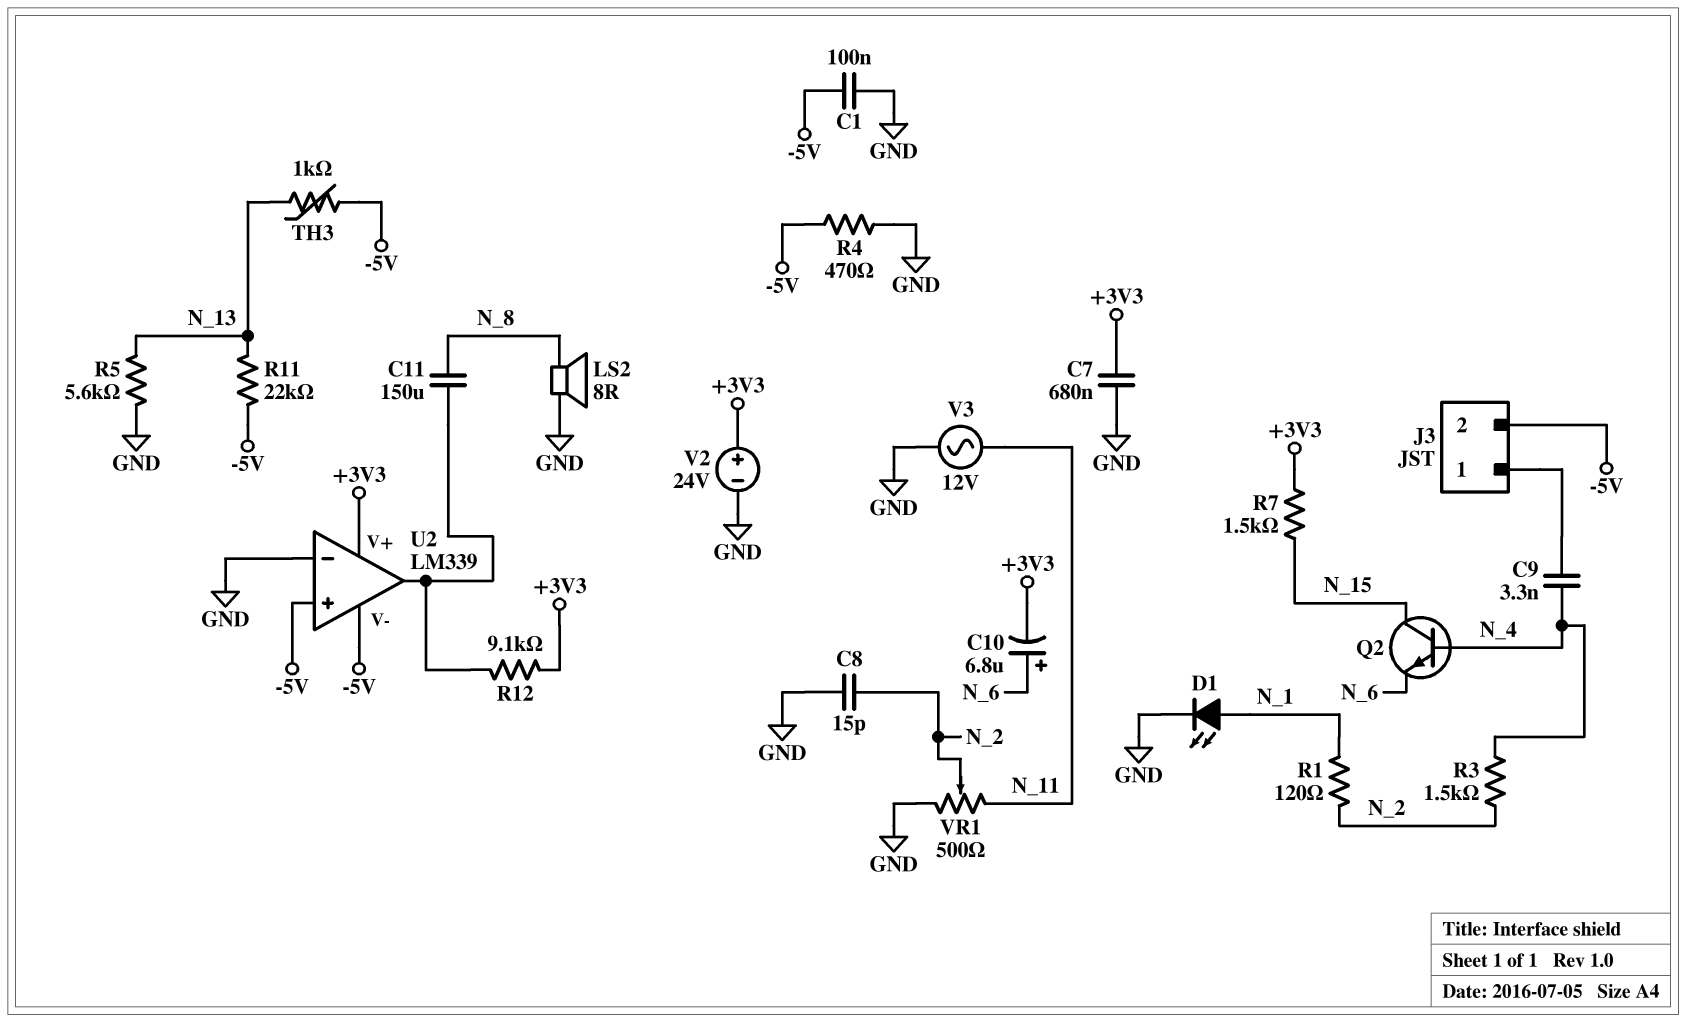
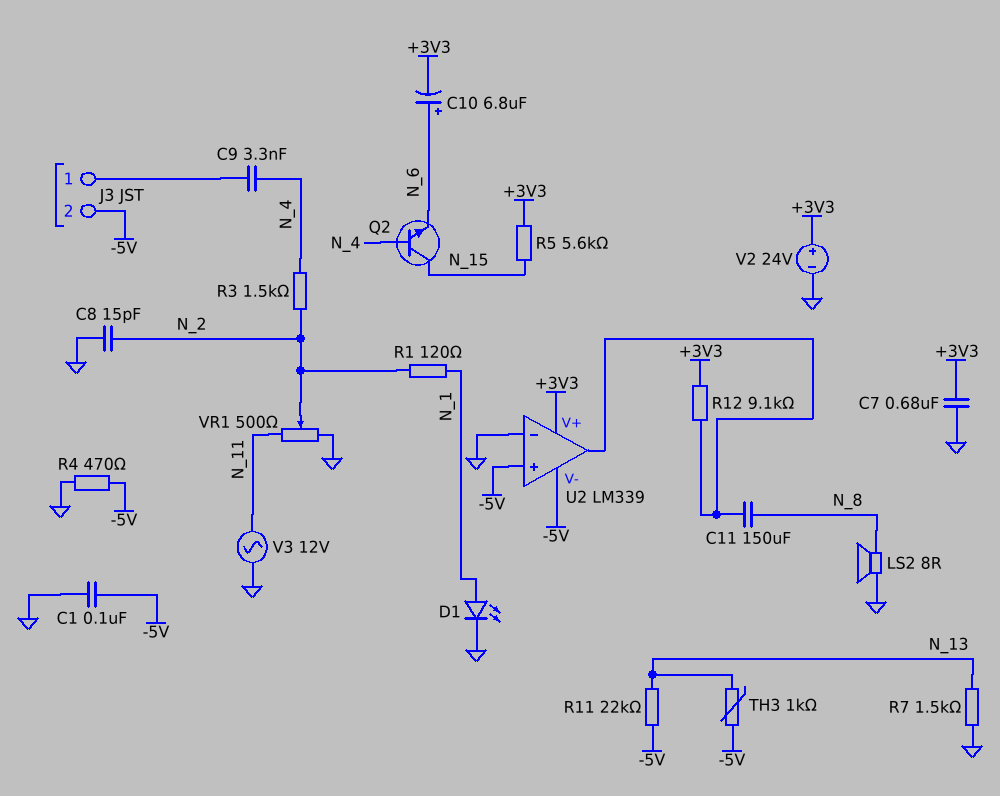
R5: 5.6k (GND, N_13) -> 5.6k (+3V3, N_15)
R7: 1.5k (+3V3, N_15) -> 1.5k (GND, N_13)

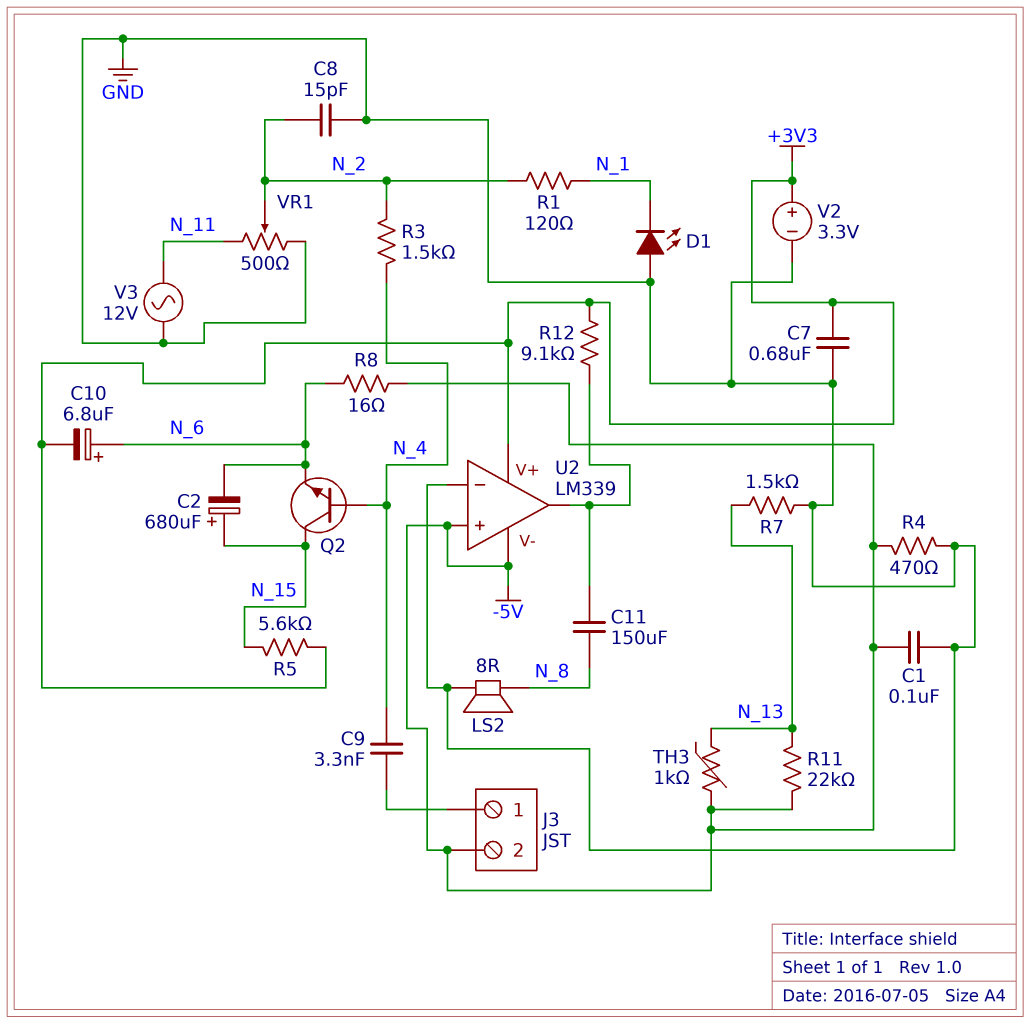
C2: none -> 680uF (plus N_15, minus N_6)
D1: LED (A N_1, K GND) -> LED (A GND, K N_1)
R8: none -> 16 (-5V, N_6)
V2: 24V (plus +3V3, minus GND) -> 3.3V (plus +3V3, minus GND)

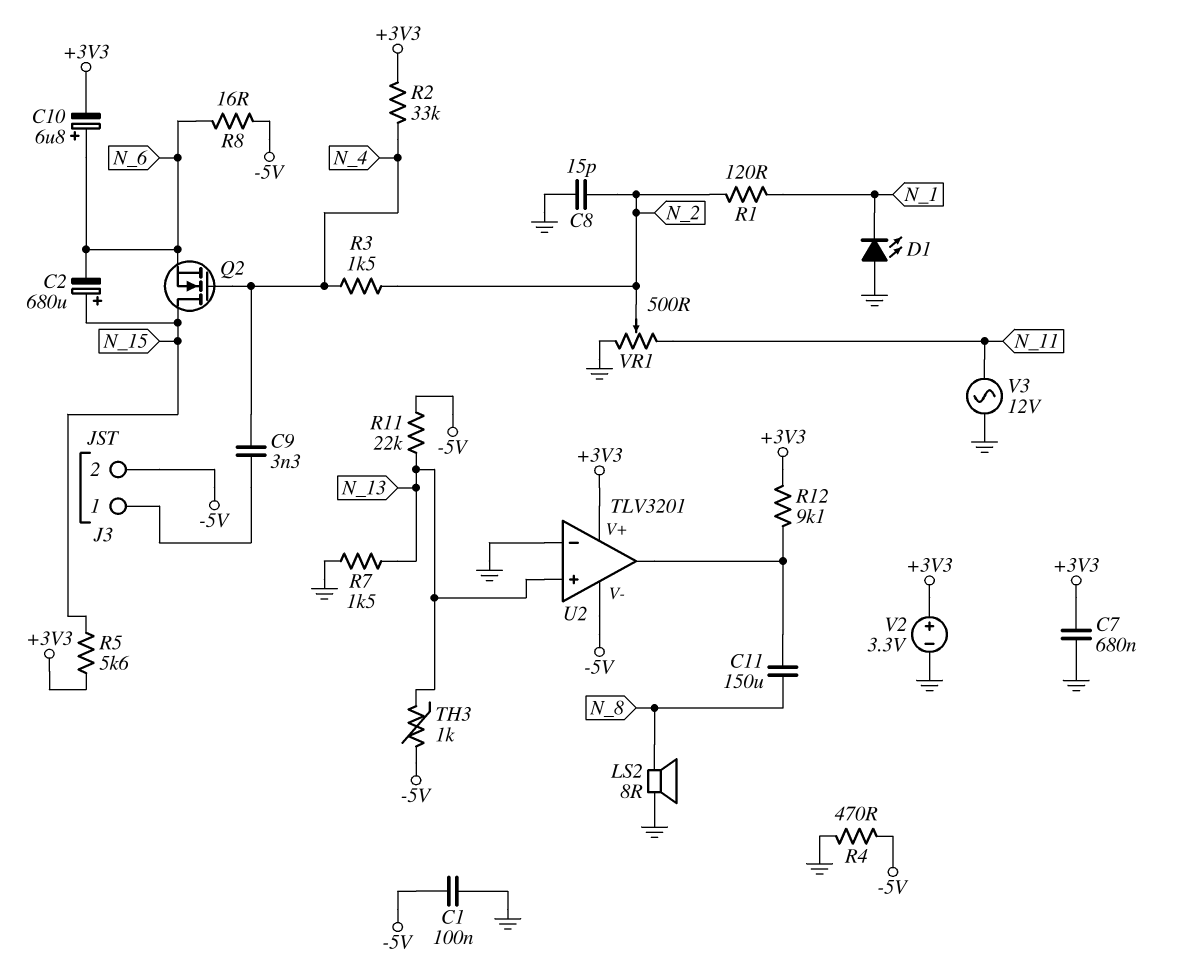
Q2: NPN (B N_4, C N_15, E N_6) -> NMOS (G N_4, D N_15, S N_6)
R2: none -> 33k (+3V3, N_4)
U2: LM339 -> TLV3201
U2 pin in+: -5V -> N_13

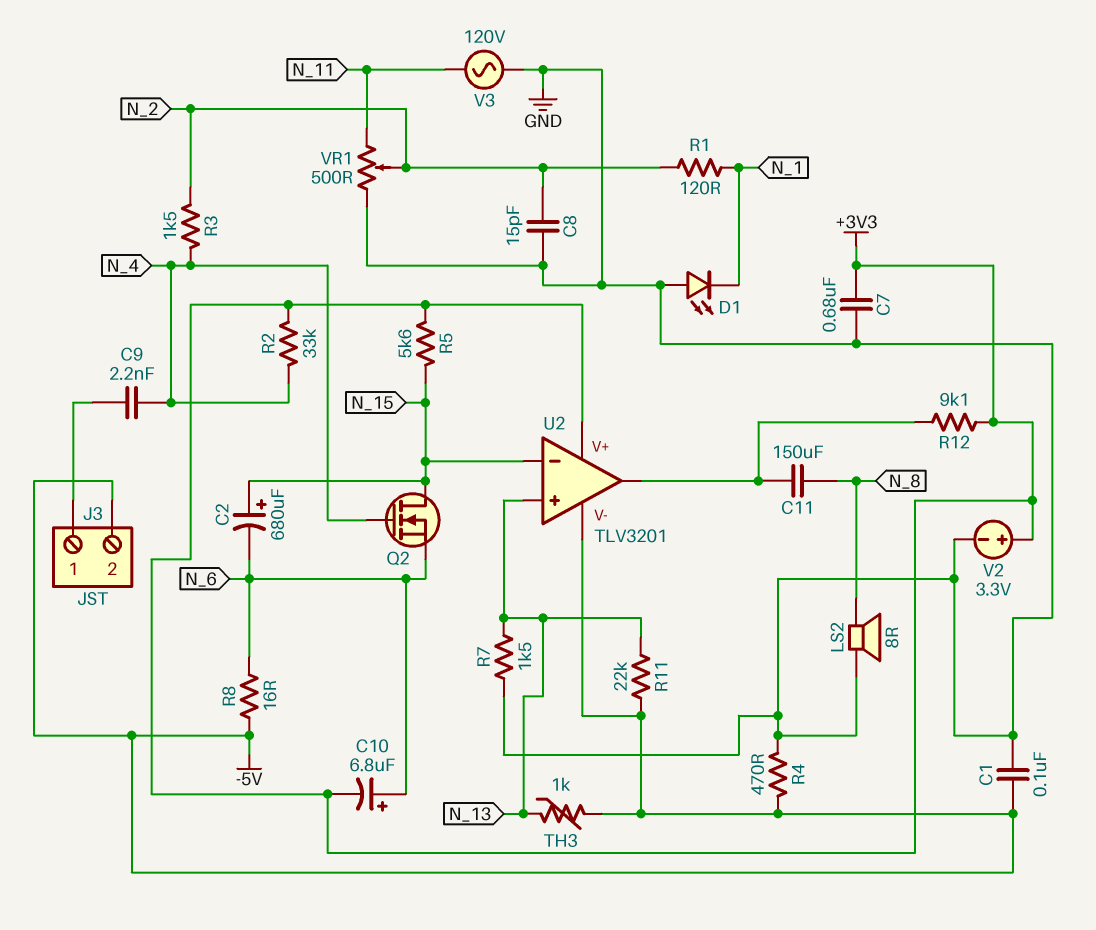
C9: 3.3nF (J3/1, N_4) -> 2.2nF (J3/1, N_4)
U2 pin in-: GND -> N_15
V3: AC 12V (GND, N_11) -> AC 120V (GND, N_11)

